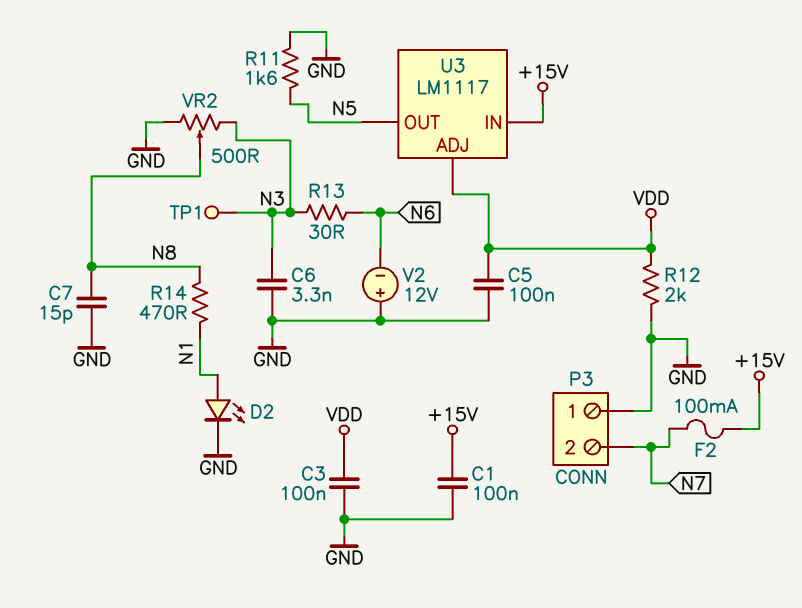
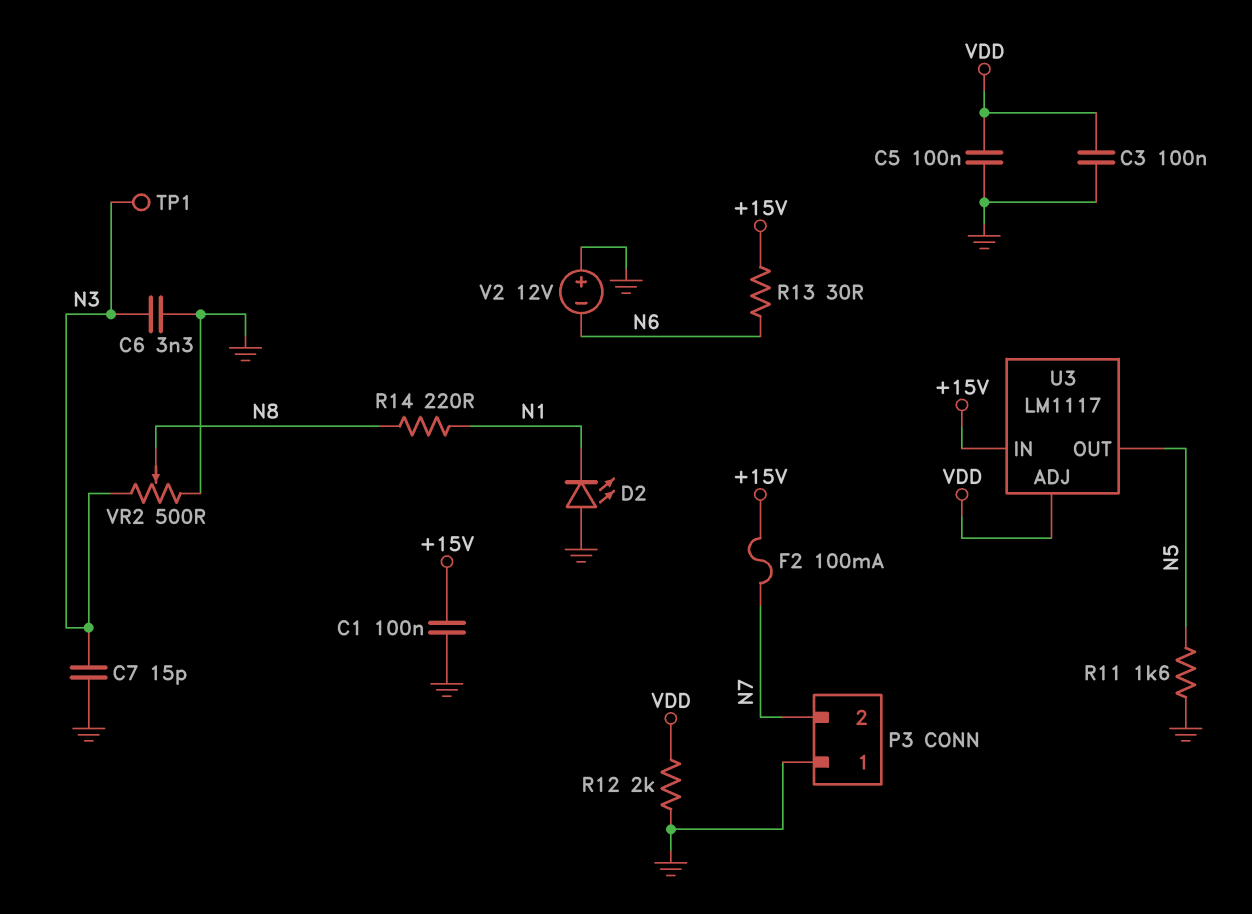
C7: 15pF (GND, N8) -> 15pF (GND, N3)
D2: LED (A N1, K GND) -> LED (A GND, K N1)
R13: 30 (N3, N6) -> 30 (+15V, N6)
R14: 470 (N1, N8) -> 220 (N1, N8)

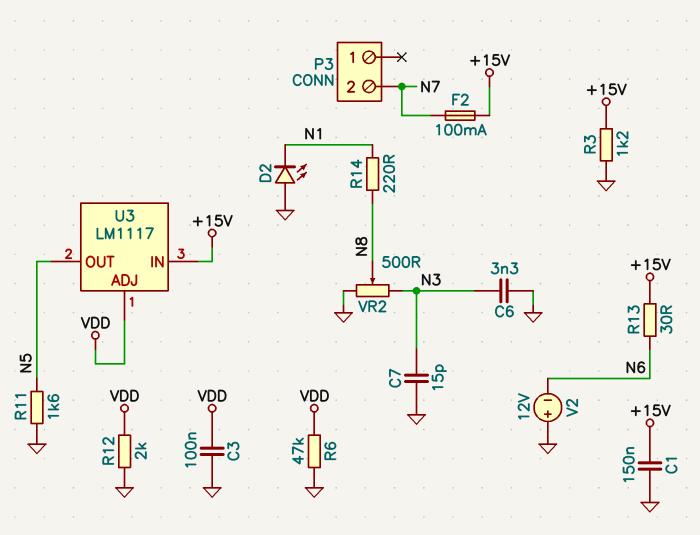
C1: 100nF (+15V, GND) -> 150nF (+15V, GND)
C5: 100nF (GND, VDD) -> none
P3 pin 1: GND -> none
R3: none -> 1.2k (+15V, GND)
R6: none -> 47k (GND, VDD)
TP1: test point (N3) -> none

